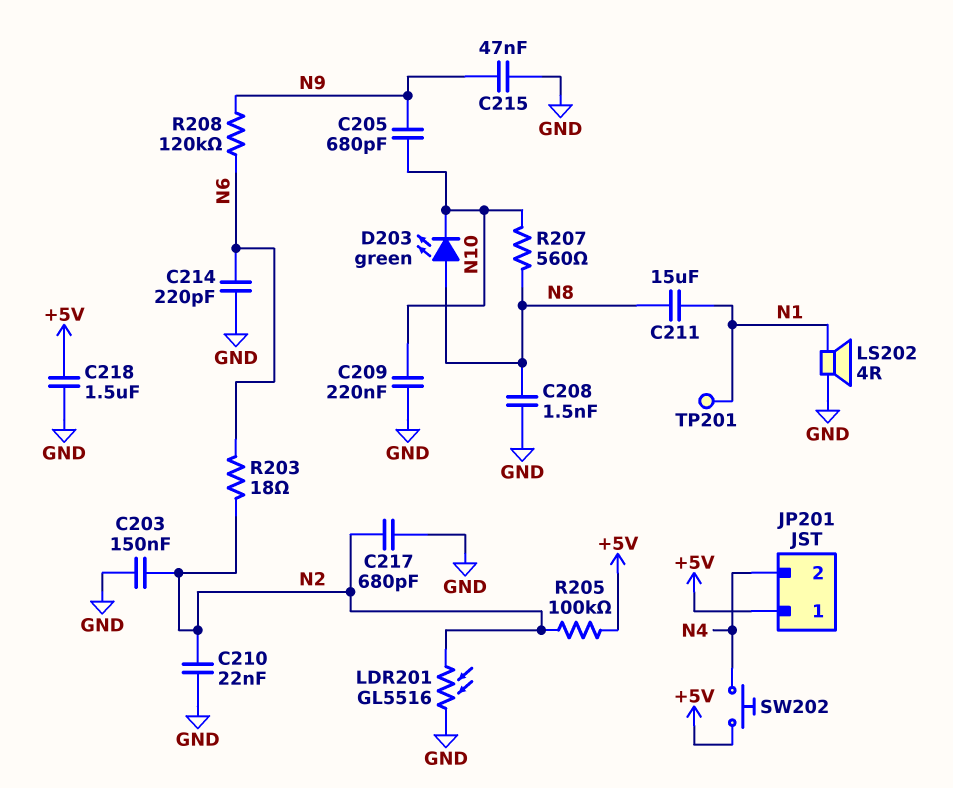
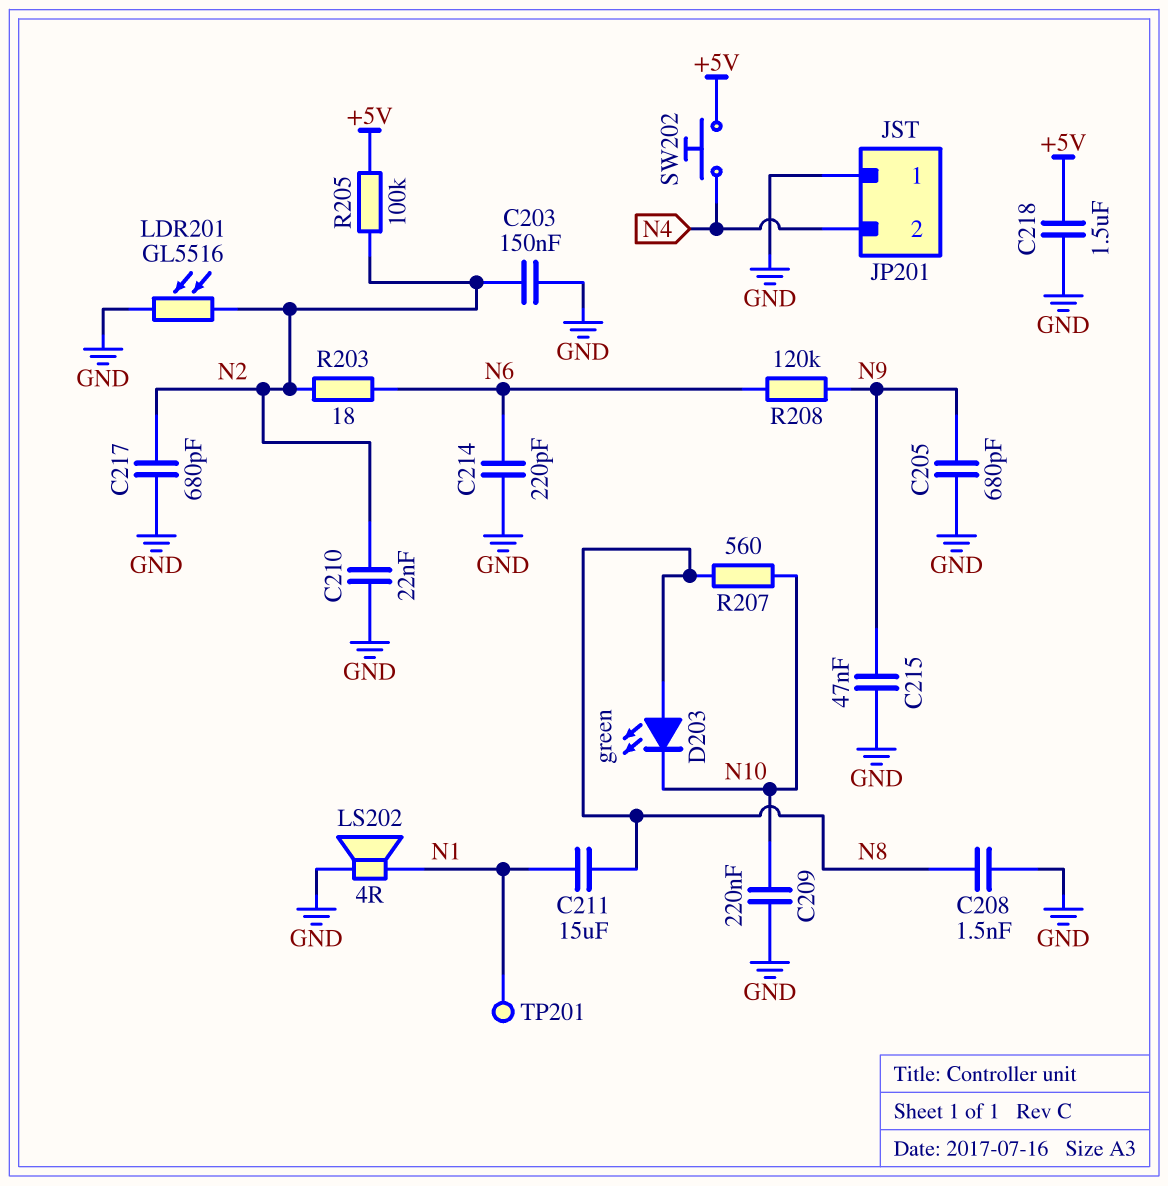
C205: 680pF (N9, N10) -> 680pF (GND, N9)
JP201 pin 1: +5V -> GND

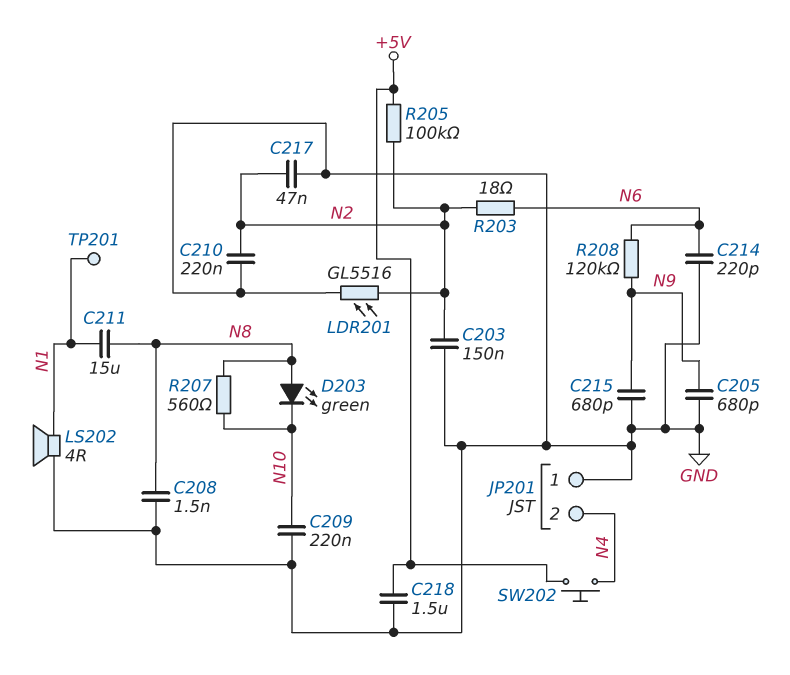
C210: 22nF (GND, N2) -> 220nF (GND, N2)
C215: 47nF (GND, N9) -> 680pF (GND, N9)
C217: 680pF (GND, N2) -> 47nF (GND, N2)

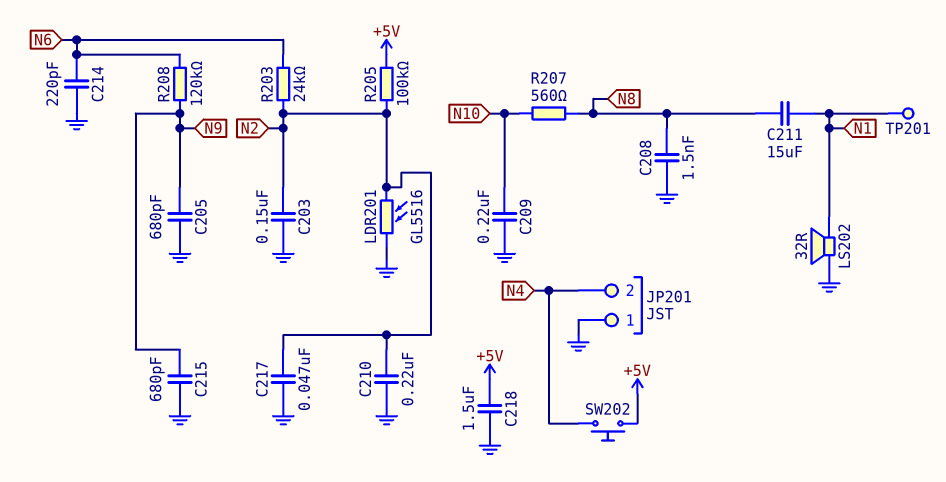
D203: LED green (A N8, K N10) -> none
LS202: speaker 4R (GND, N1) -> speaker 32R (GND, N1)
R203: 18 (N2, N6) -> 24k (N2, N6)

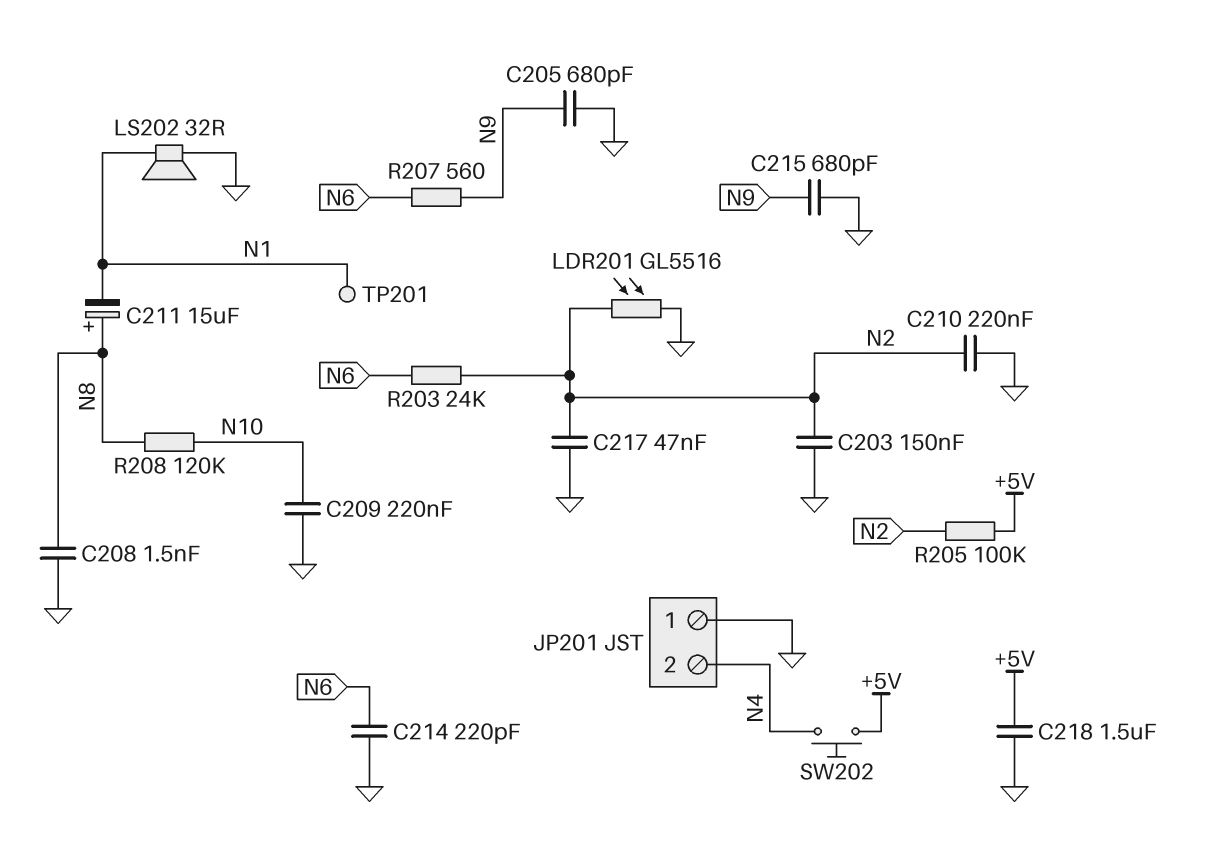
C211: 15uF (N1, N8) -> 15uF (plus N8, minus N1)
R207: 560 (N8, N10) -> 560 (N6, N9)
R208: 120k (N6, N9) -> 120k (N8, N10)

